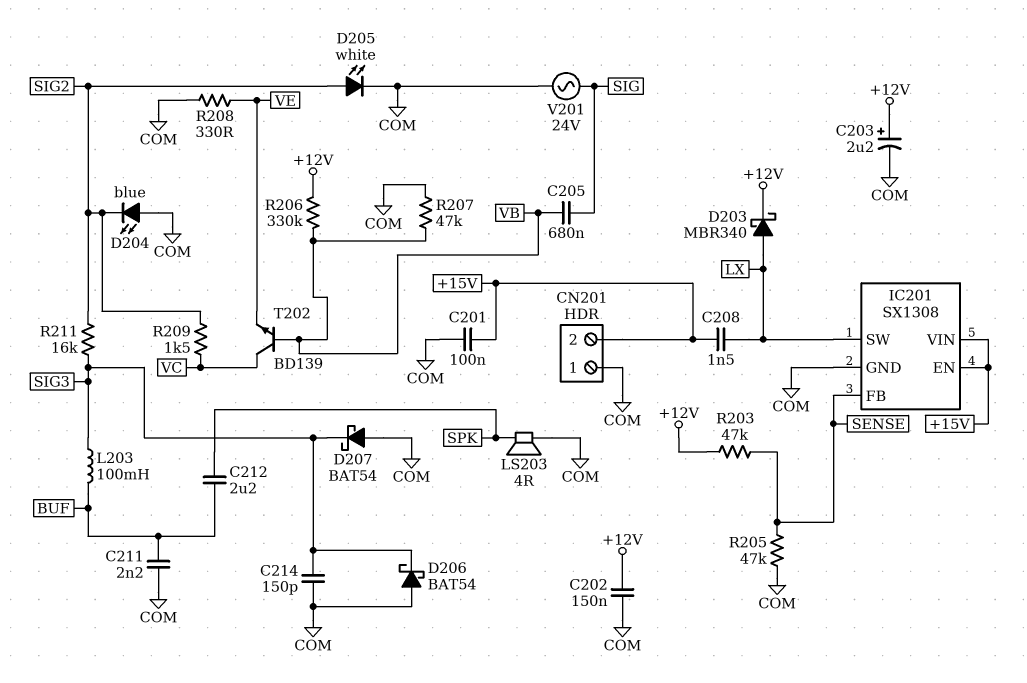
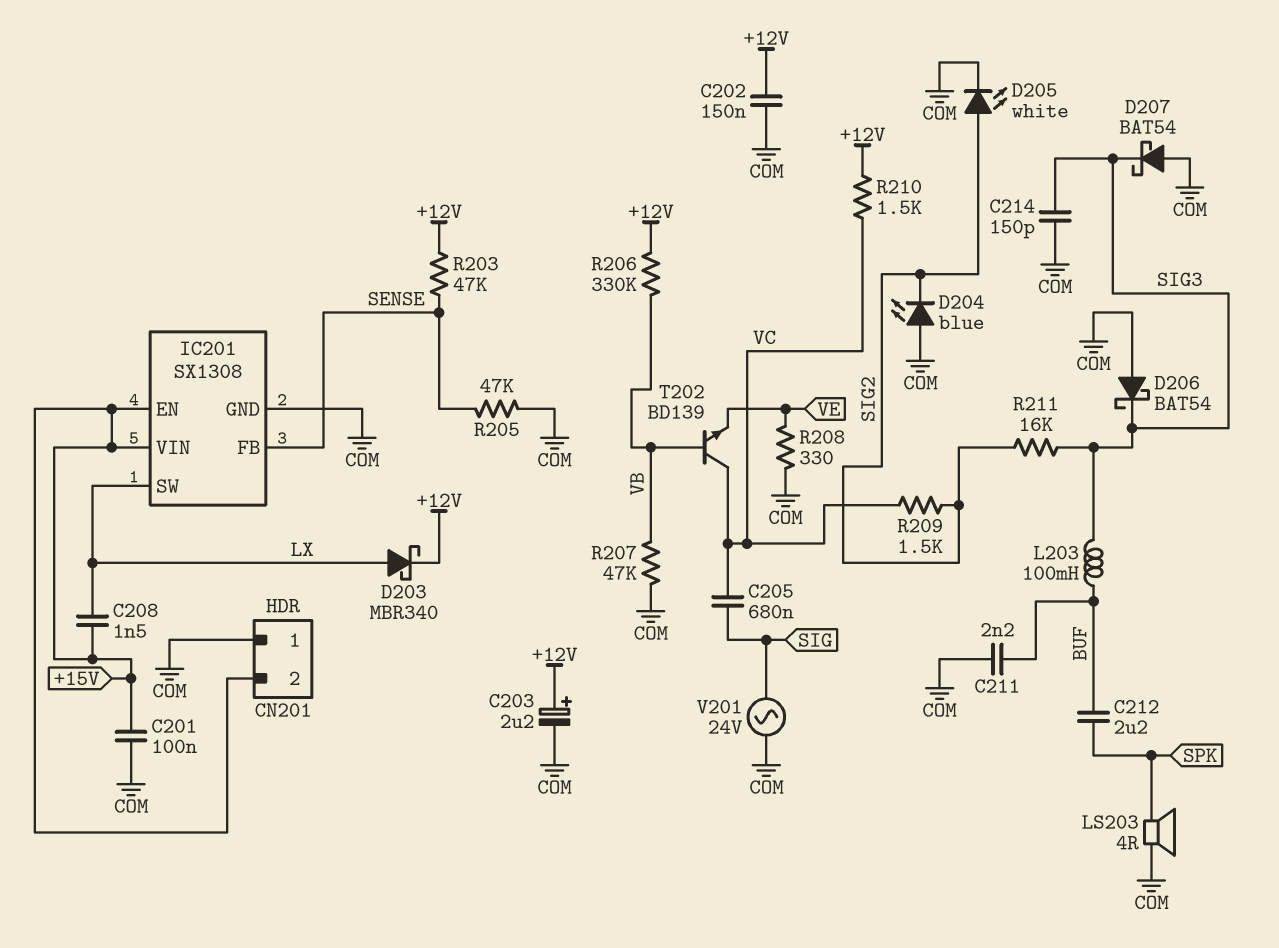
C205: 680nF (SIG, VB) -> 680nF (SIG, VC)
R210: none -> 1.5k (+12V, VC)

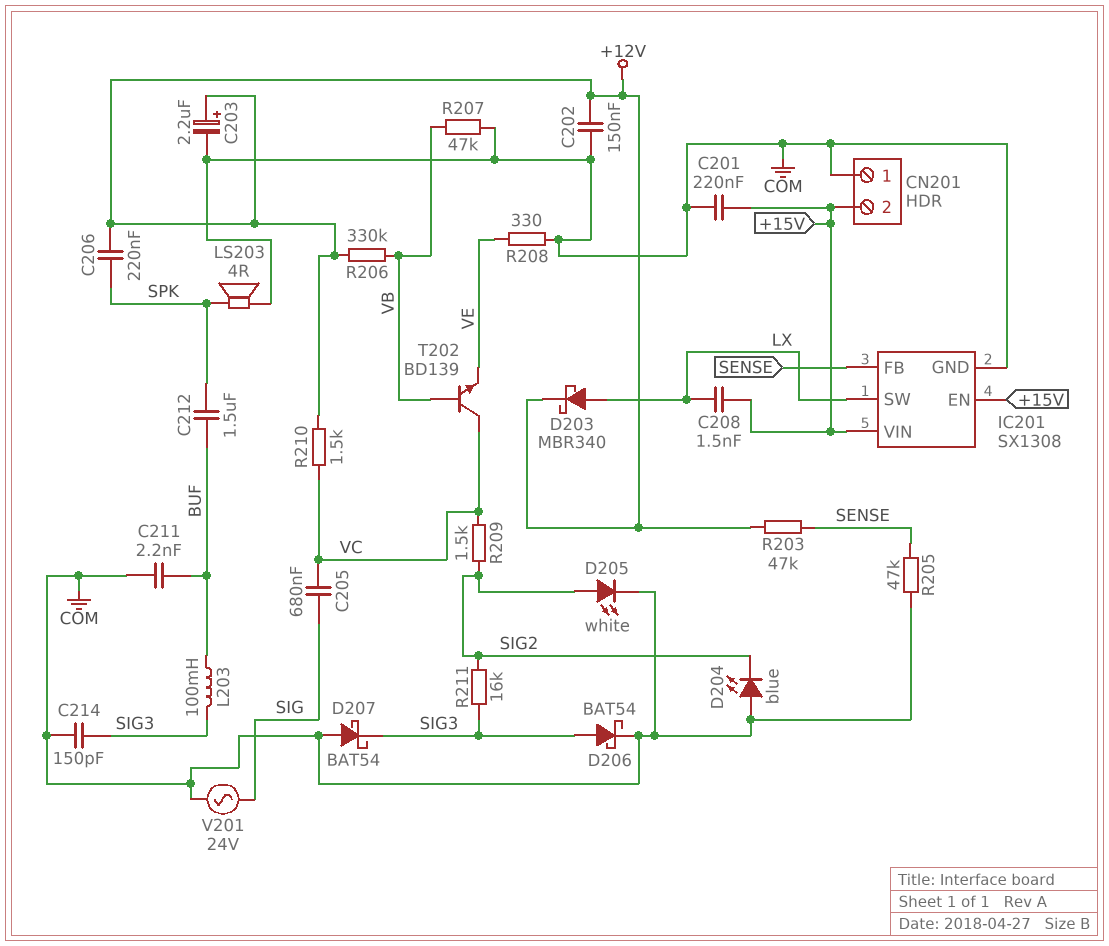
C201: 100nF (+15V, COM) -> 220nF (+15V, COM)
C206: none -> 220nF (+12V, SPK)
C212: 2.2uF (BUF, SPK) -> 1.5uF (BUF, SPK)
D206: schottky BAT54 (A COM, K SIG3) -> schottky BAT54 (A SIG3, K COM)

